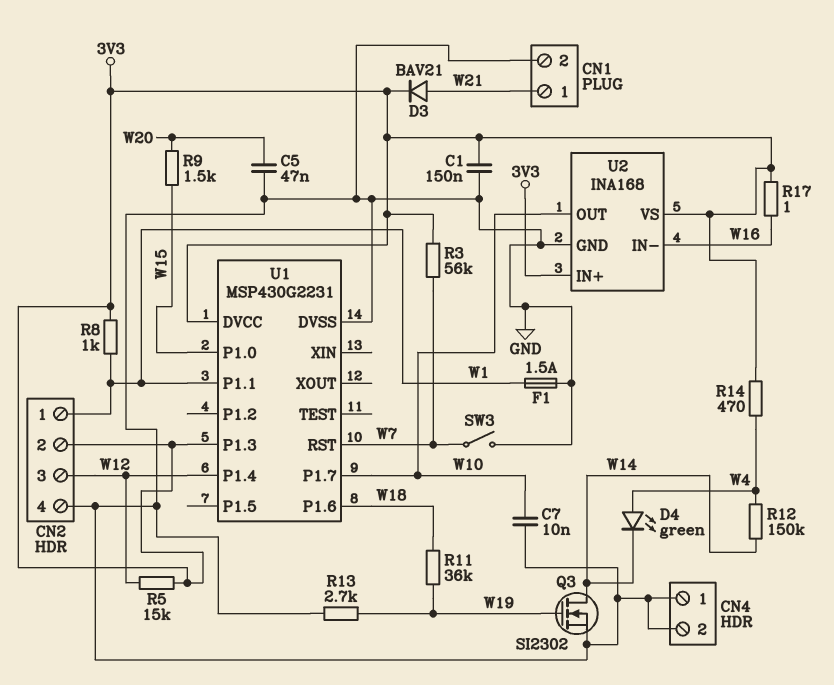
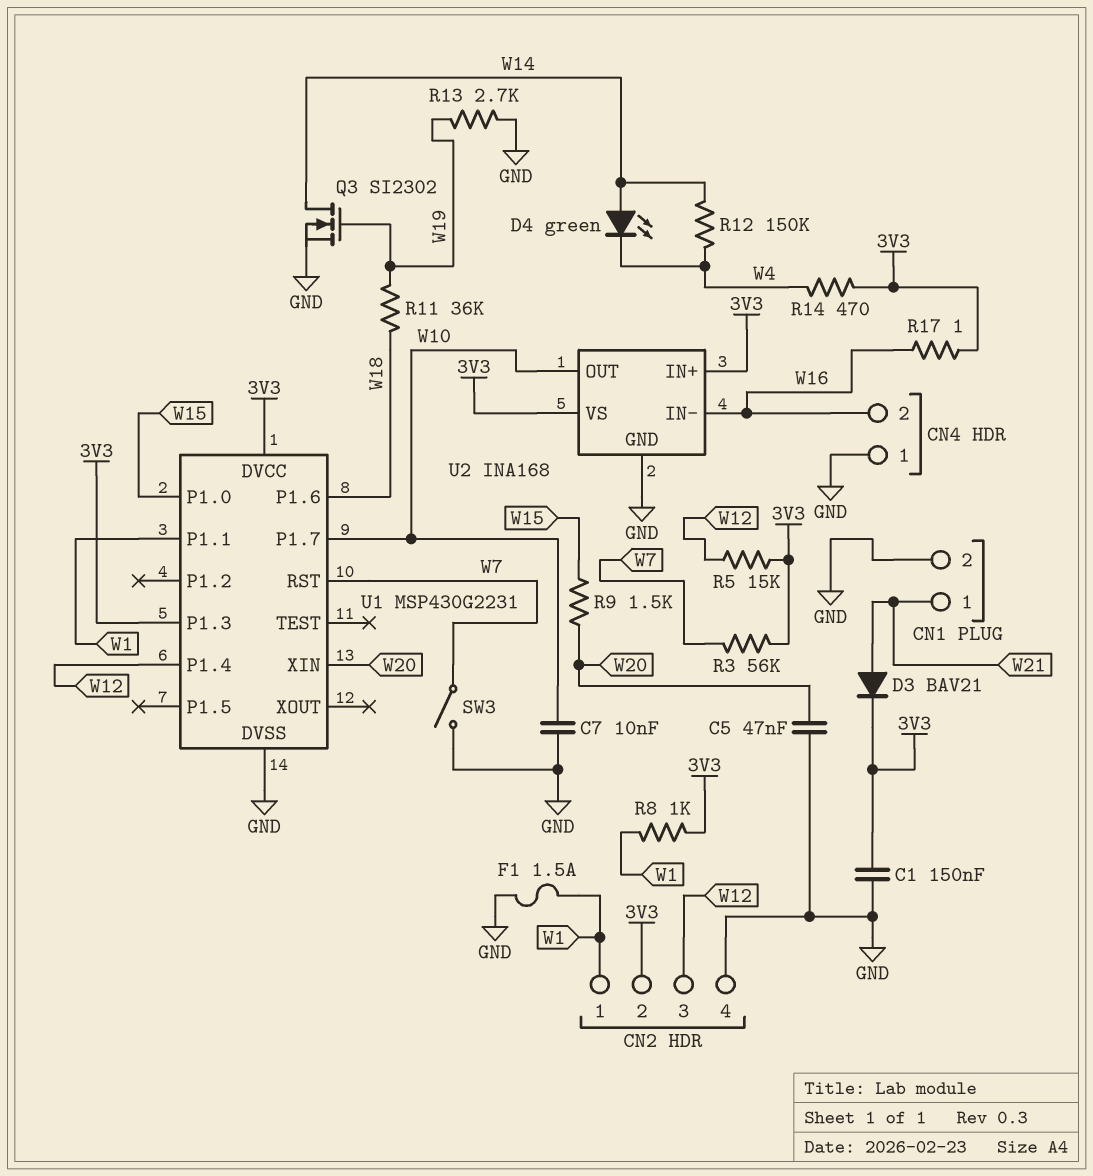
CN4 pin 2: GND -> W16
D4: LED green (A W4, K W14) -> LED green (A W14, K W4)
U1 pin XIN: none -> W20

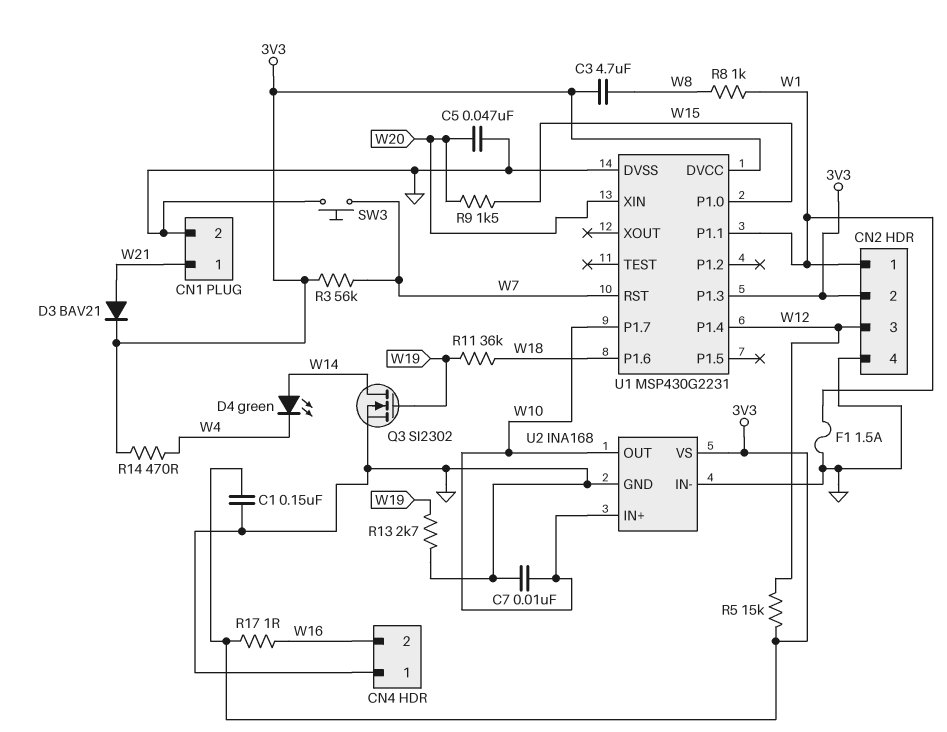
C3: none -> 4.7uF (3V3, W8)
R8: 1k (3V3, W1) -> 1k (W1, W8)
R12: 150k (W4, W14) -> none
SW3: switch (GND, W7) -> button (GND, W7)
U2 pin IN+: 3V3 -> W10
U2 pin IN-: W16 -> GND

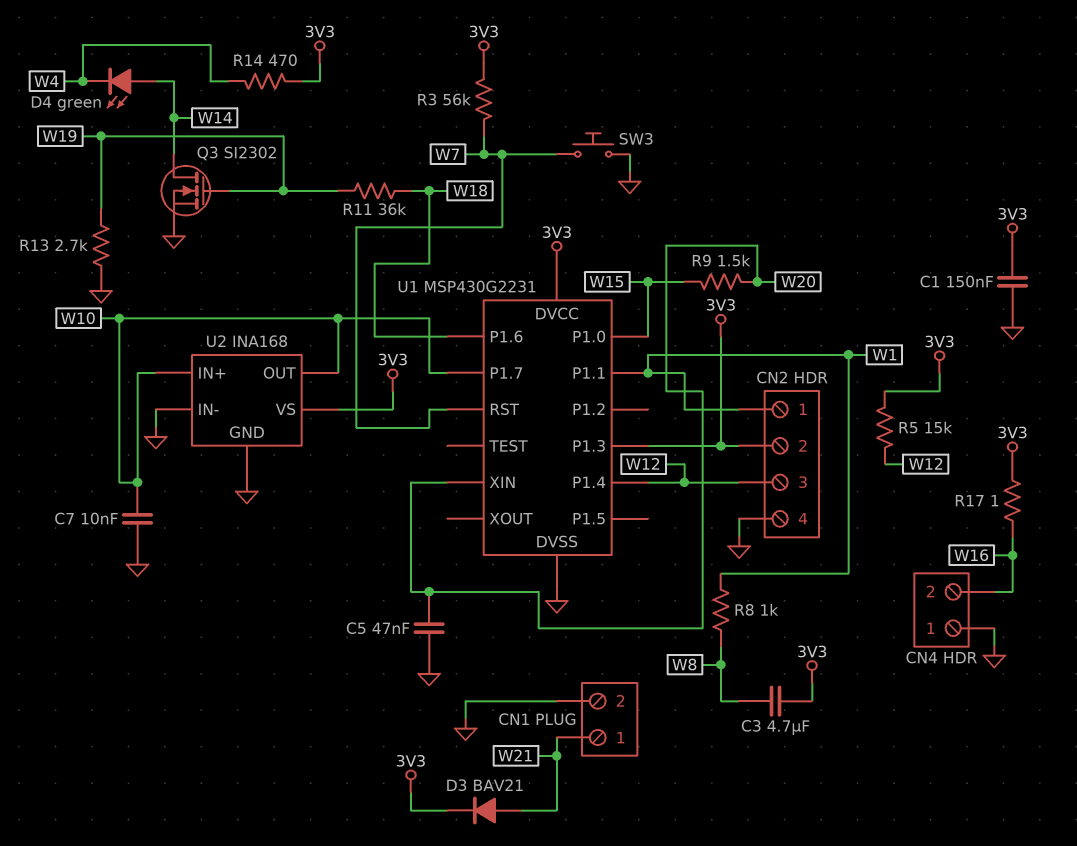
F1: 1.5A (GND, W1) -> none

